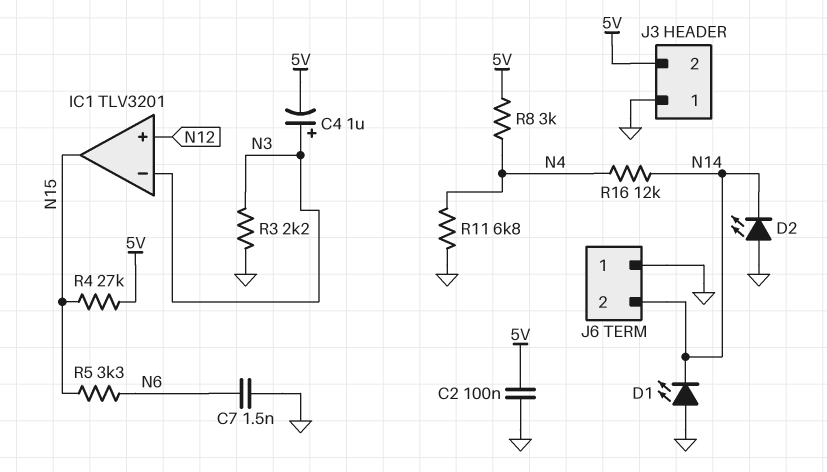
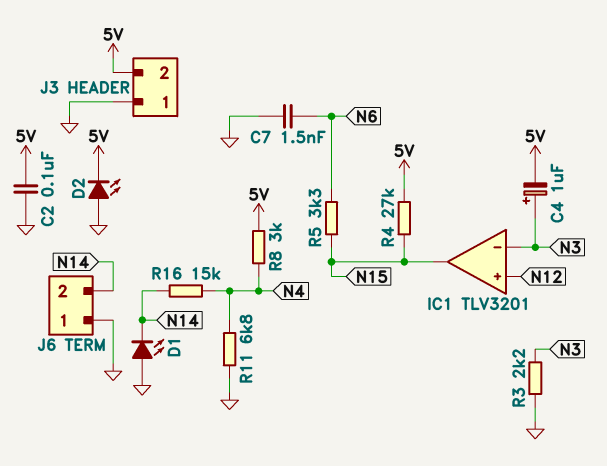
D2: LED (A GND, K N14) -> LED (A GND, K 5V)
R16: 12k (N4, N14) -> 15k (N4, N14)

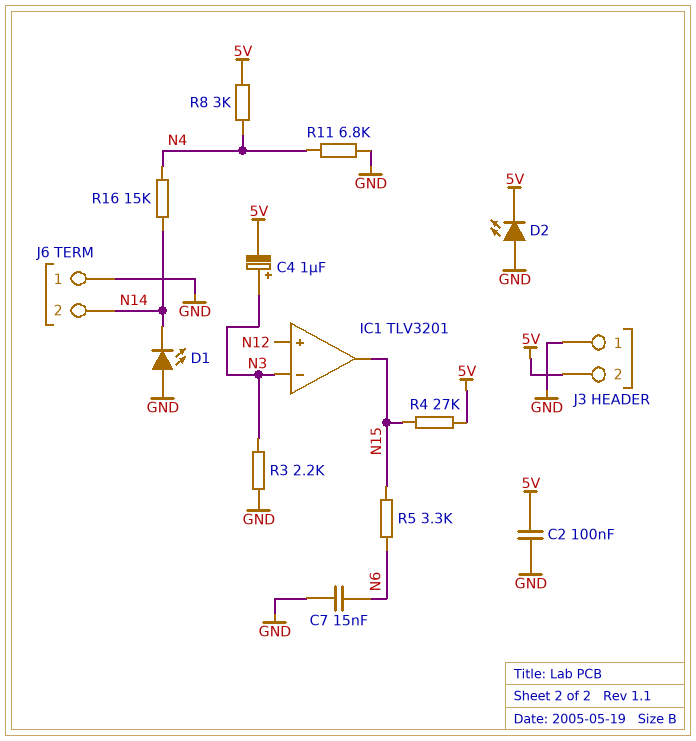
C7: 1.5nF (GND, N6) -> 15nF (GND, N6)

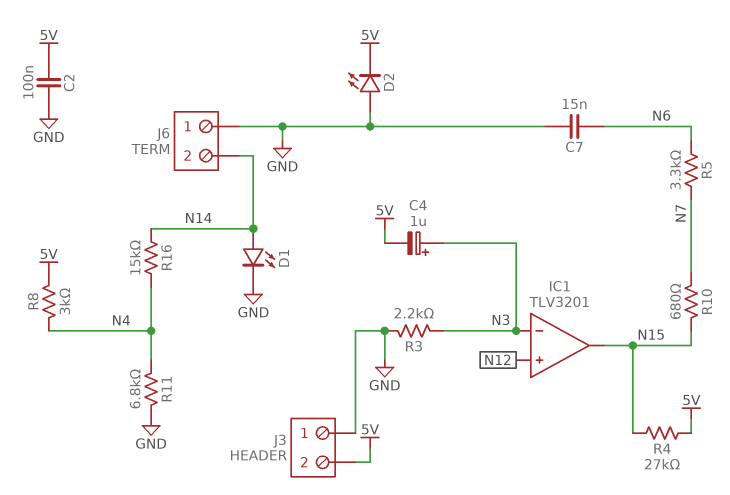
D1: LED (A GND, K N14) -> LED (A N14, K GND)
R5: 3.3k (N6, N15) -> 3.3k (N6, N7)
R10: none -> 680 (N7, N15)

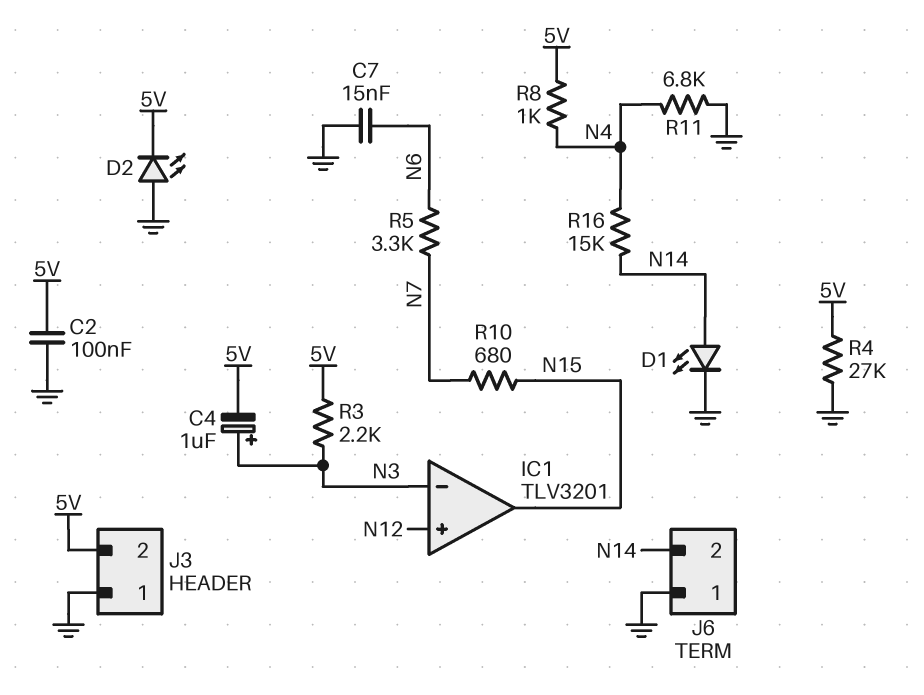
R3: 2.2k (GND, N3) -> 2.2k (5V, N3)
R4: 27k (5V, N15) -> 27k (5V, GND)
R8: 3k (5V, N4) -> 1k (5V, N4)

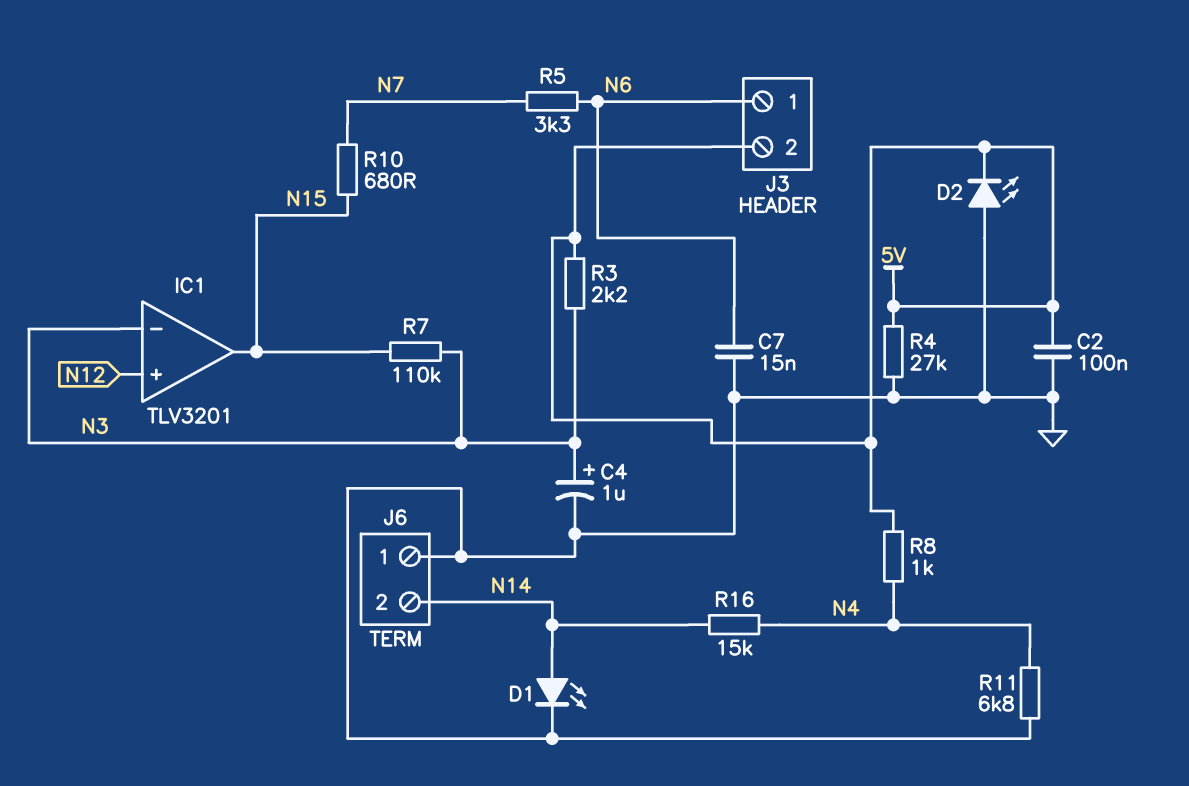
C4: 1uF (plus N3, minus 5V) -> 1uF (plus N3, minus GND)
J3 pin 1: GND -> N6
R7: none -> 110k (N3, N15)

